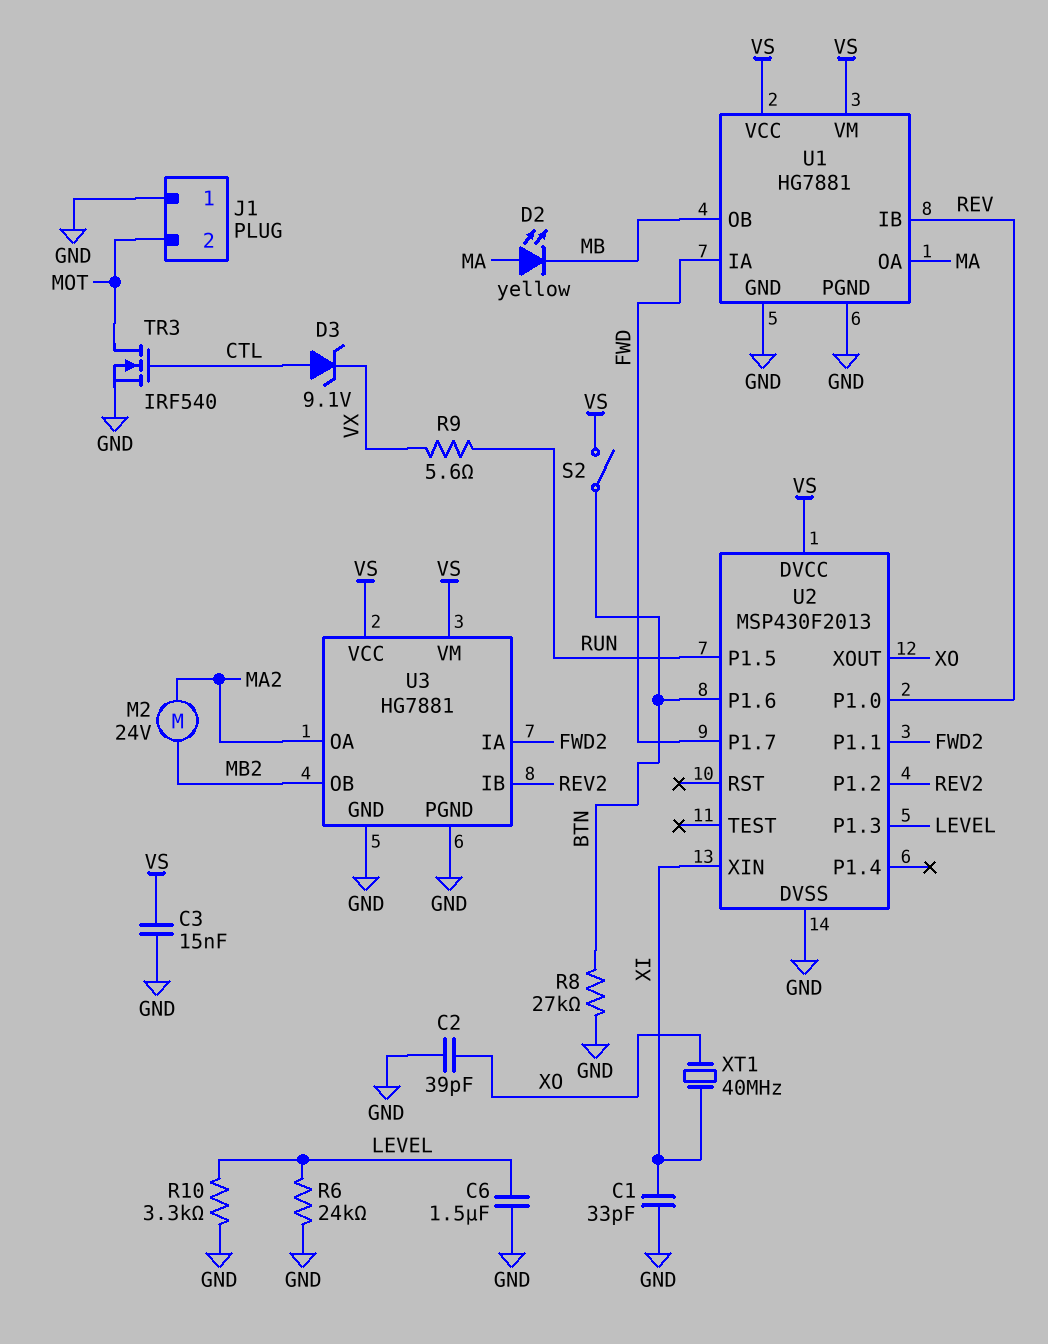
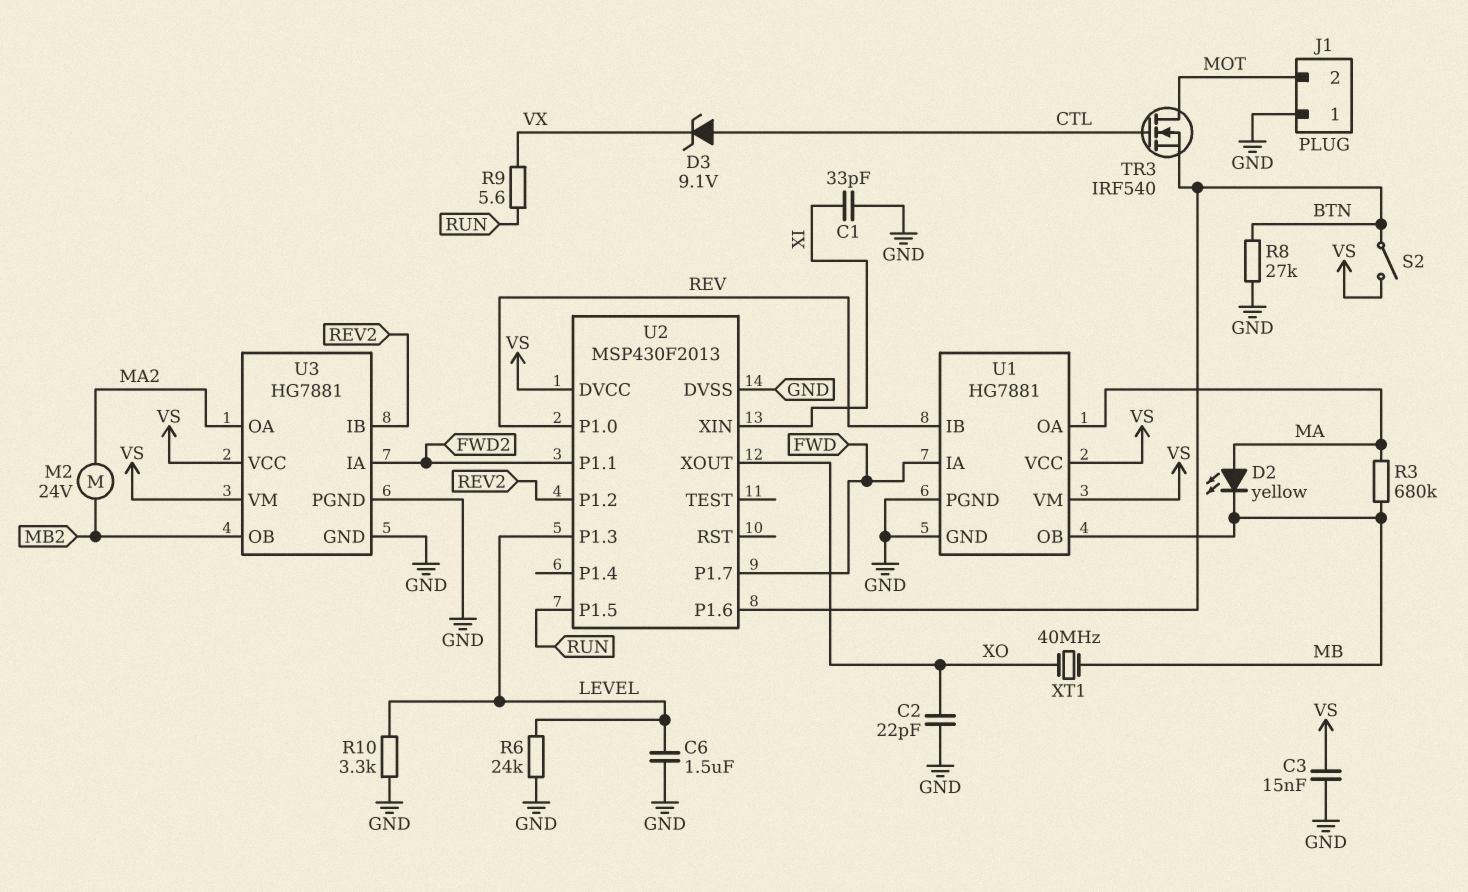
C2: 39pF (GND, XO) -> 22pF (GND, XO)
R3: none -> 680k (MA, MB)
TR3: NMOS IRF540 (G CTL, D MOT, S GND) -> NMOS IRF540 (G CTL, D MOT, S BTN)
XT1: 40MHz (XI, XO) -> 40MHz (MB, XO)

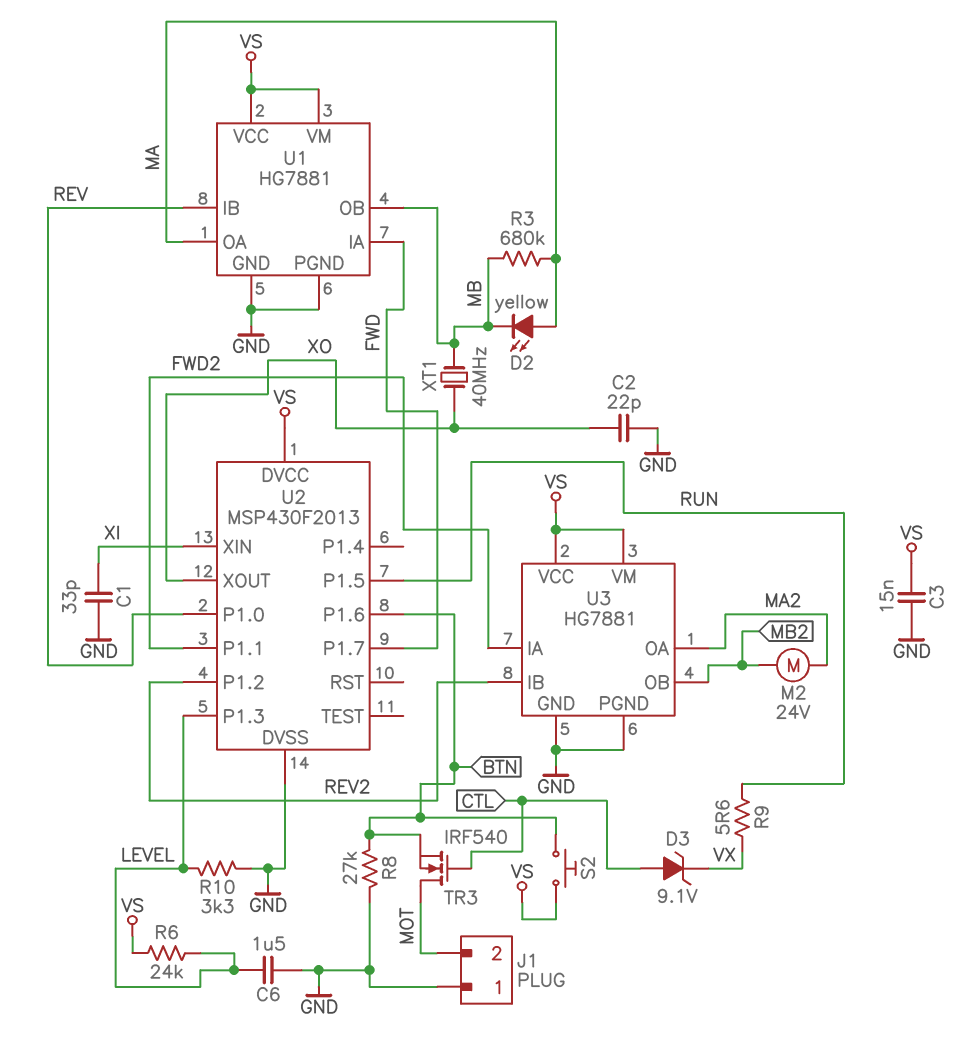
R6: 24k (GND, LEVEL) -> 24k (LEVEL, VS)
S2: switch (BTN, VS) -> button (BTN, VS)

